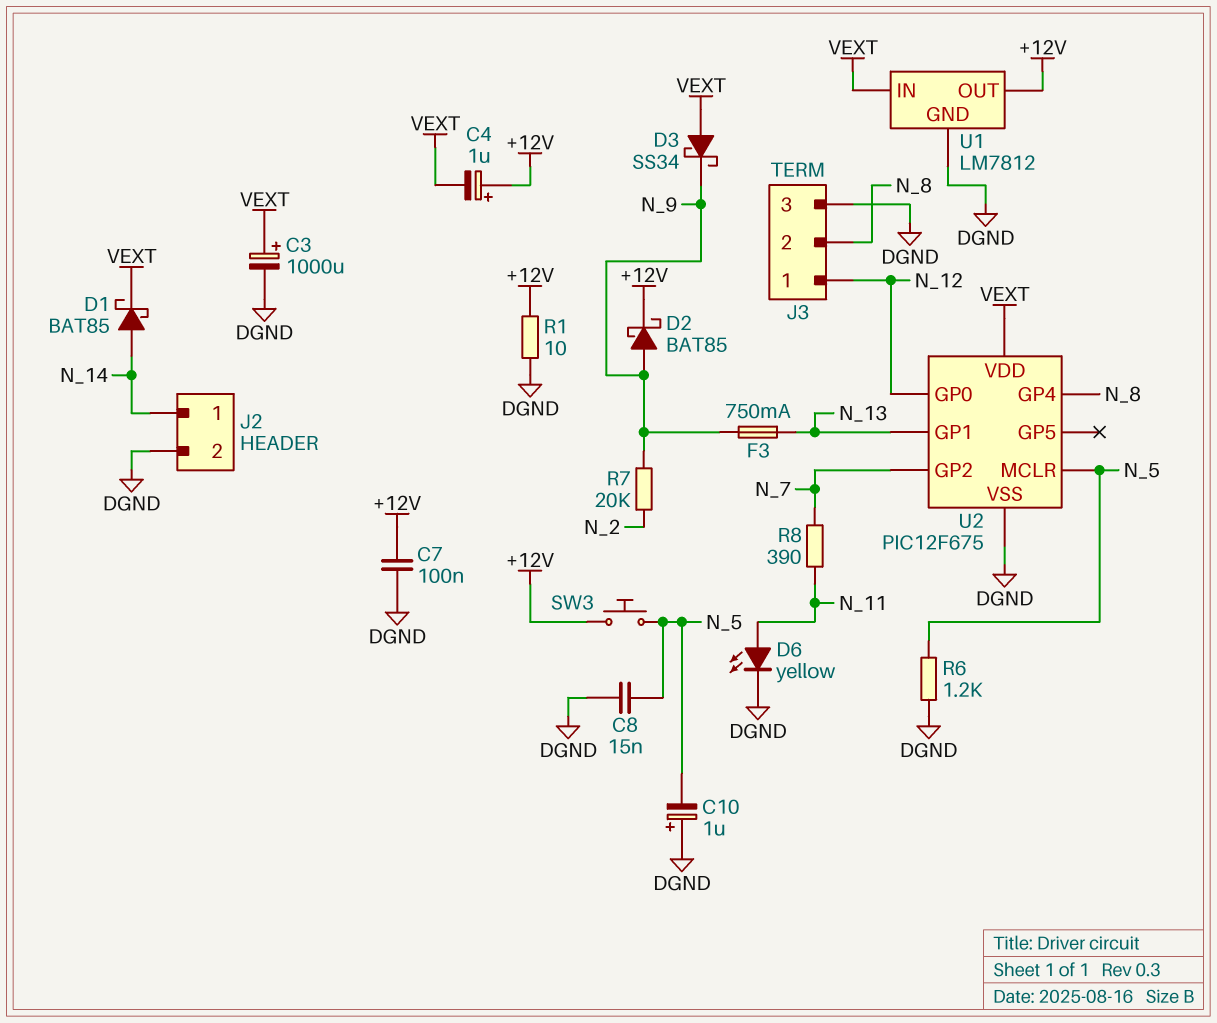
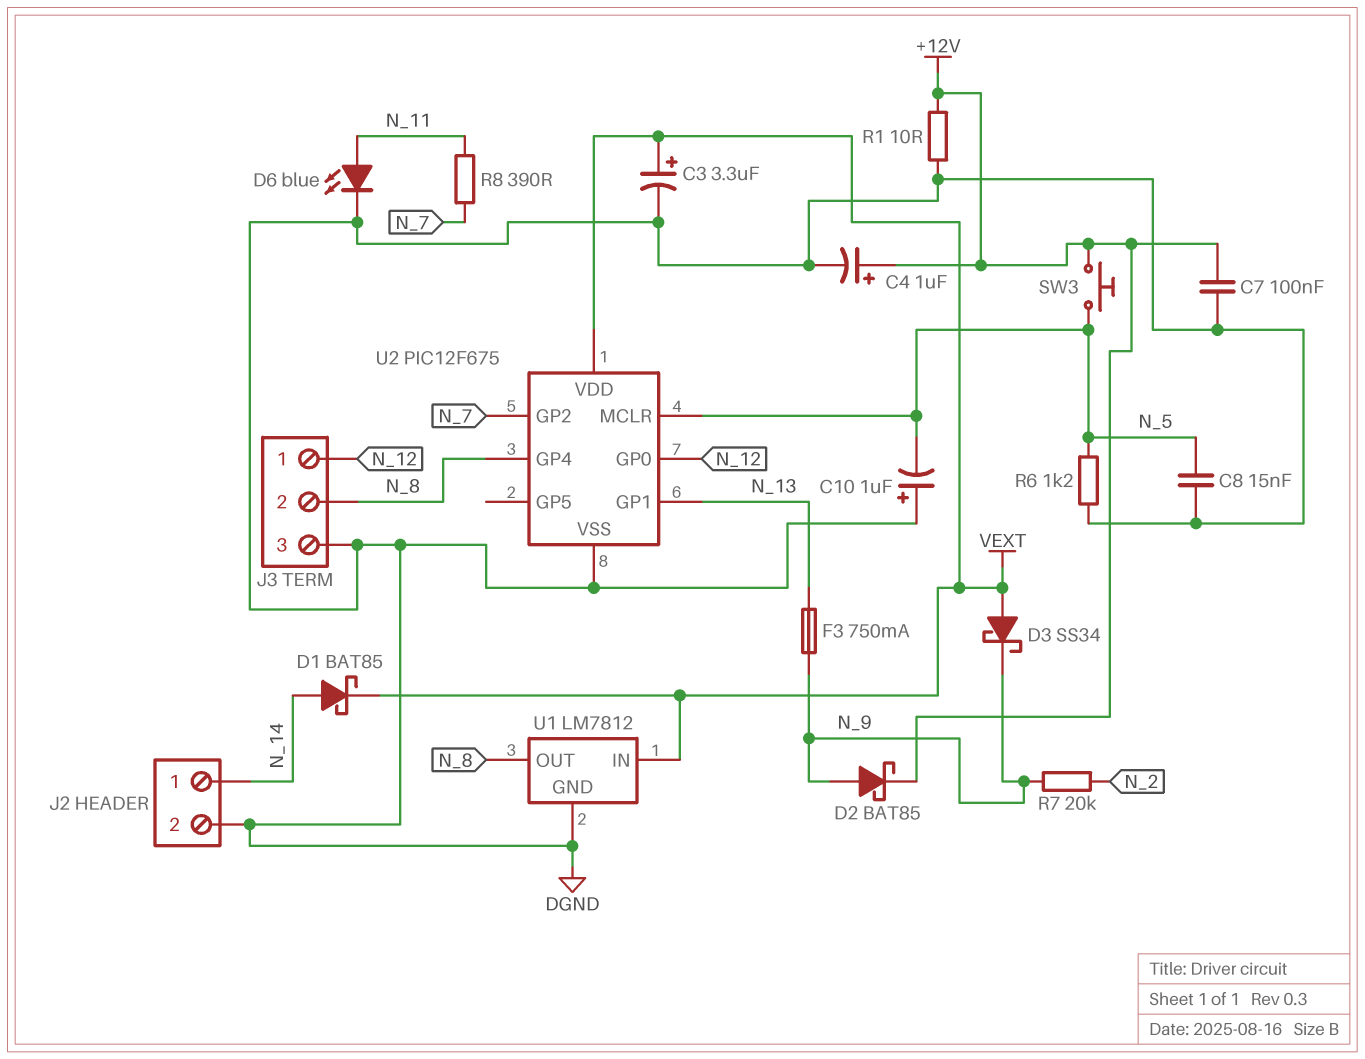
C3: 1000uF (plus VEXT, minus DGND) -> 3.3uF (plus VEXT, minus DGND)
C4: 1uF (plus +12V, minus VEXT) -> 1uF (plus +12V, minus DGND)
D6: LED yellow (A N_11, K DGND) -> LED blue (A N_11, K DGND)
U1 pin OUT: +12V -> N_8

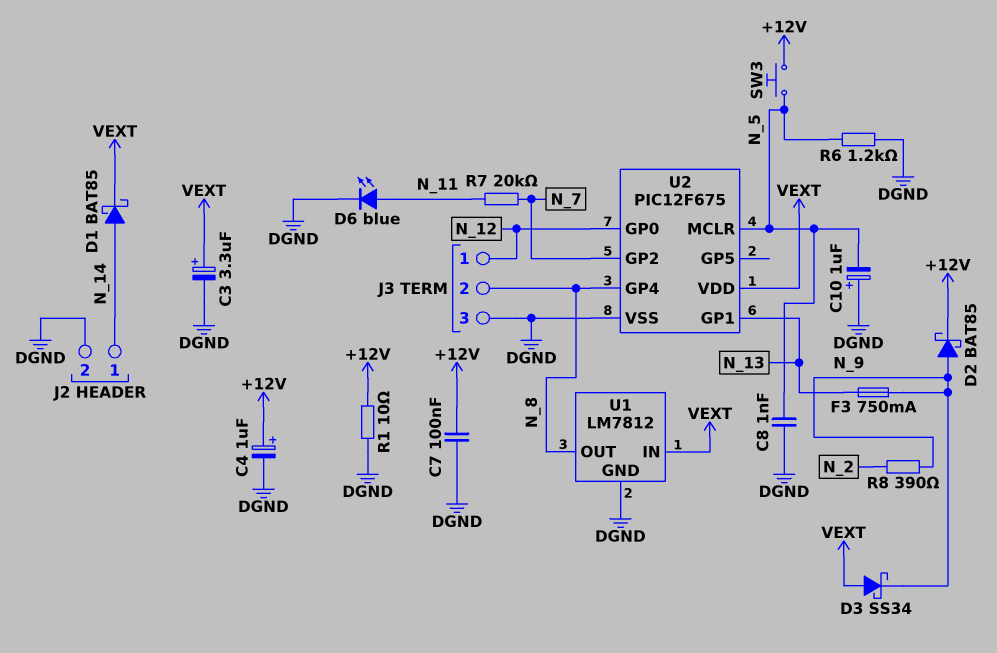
C8: 15nF (DGND, N_5) -> 1nF (DGND, N_5)
R7: 20k (N_2, N_9) -> 20k (N_7, N_11)
R8: 390 (N_7, N_11) -> 390 (N_2, N_9)

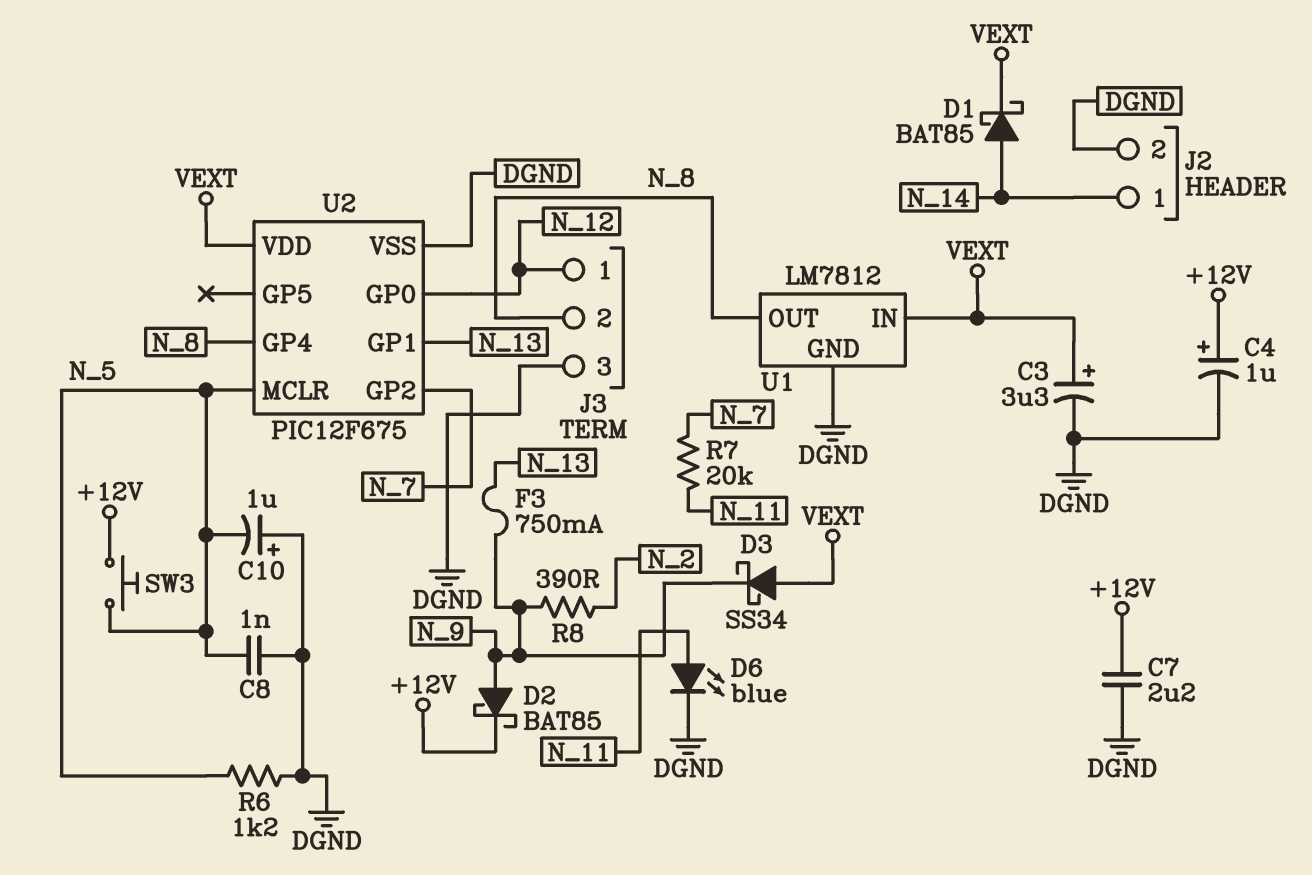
C7: 100nF (+12V, DGND) -> 2.2uF (+12V, DGND)
R1: 10 (+12V, DGND) -> none

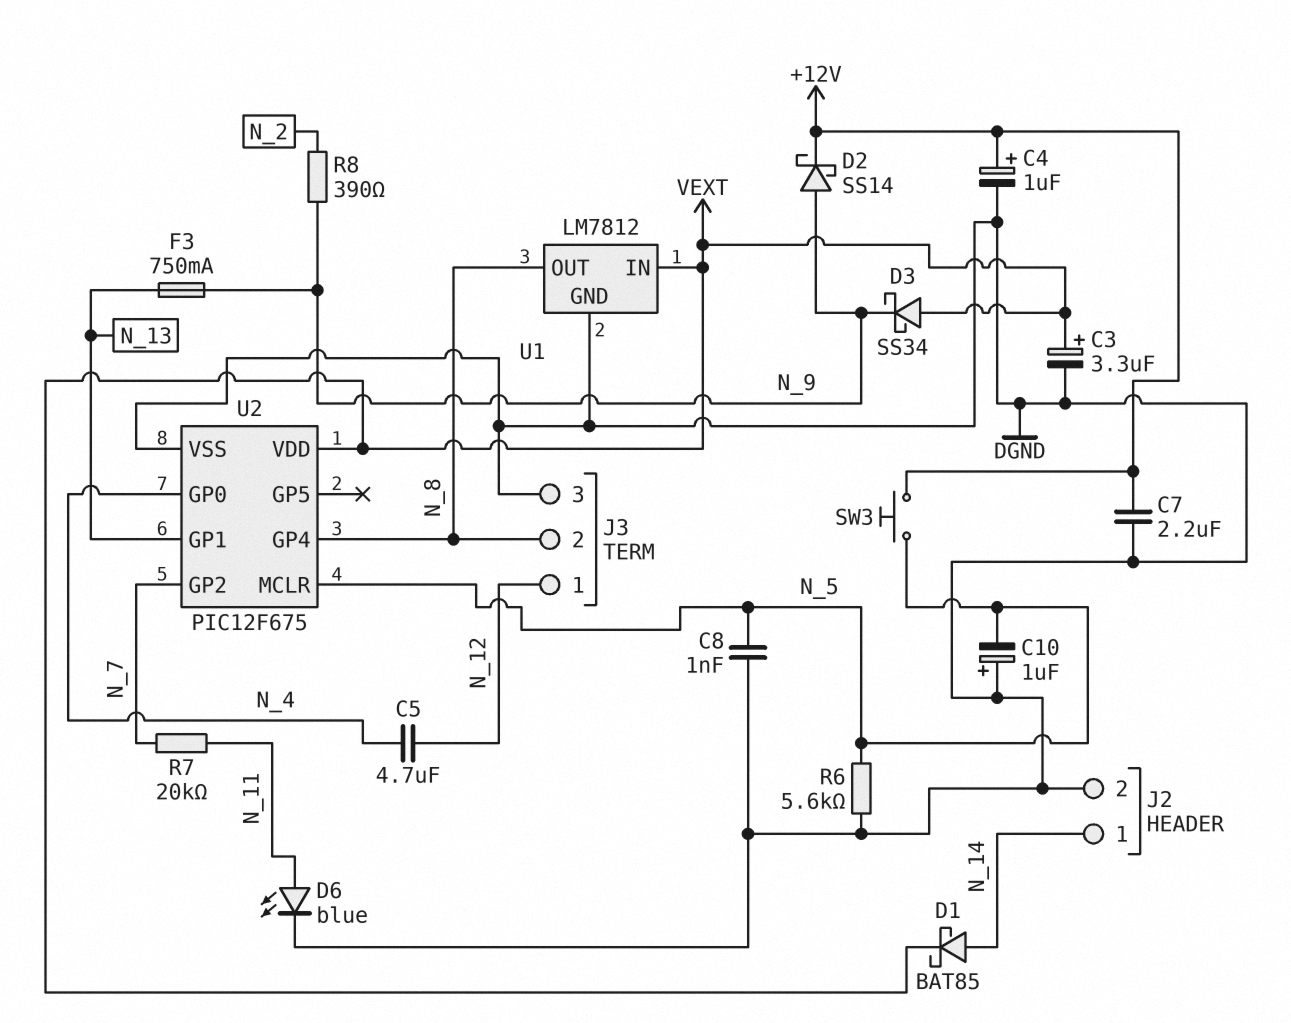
C5: none -> 4.7uF (N_4, N_12)
D2: schottky BAT85 (A N_9, K +12V) -> schottky SS14 (A N_9, K +12V)
R6: 1.2k (DGND, N_5) -> 5.6k (DGND, N_5)
U2 pin GP0: N_12 -> N_4

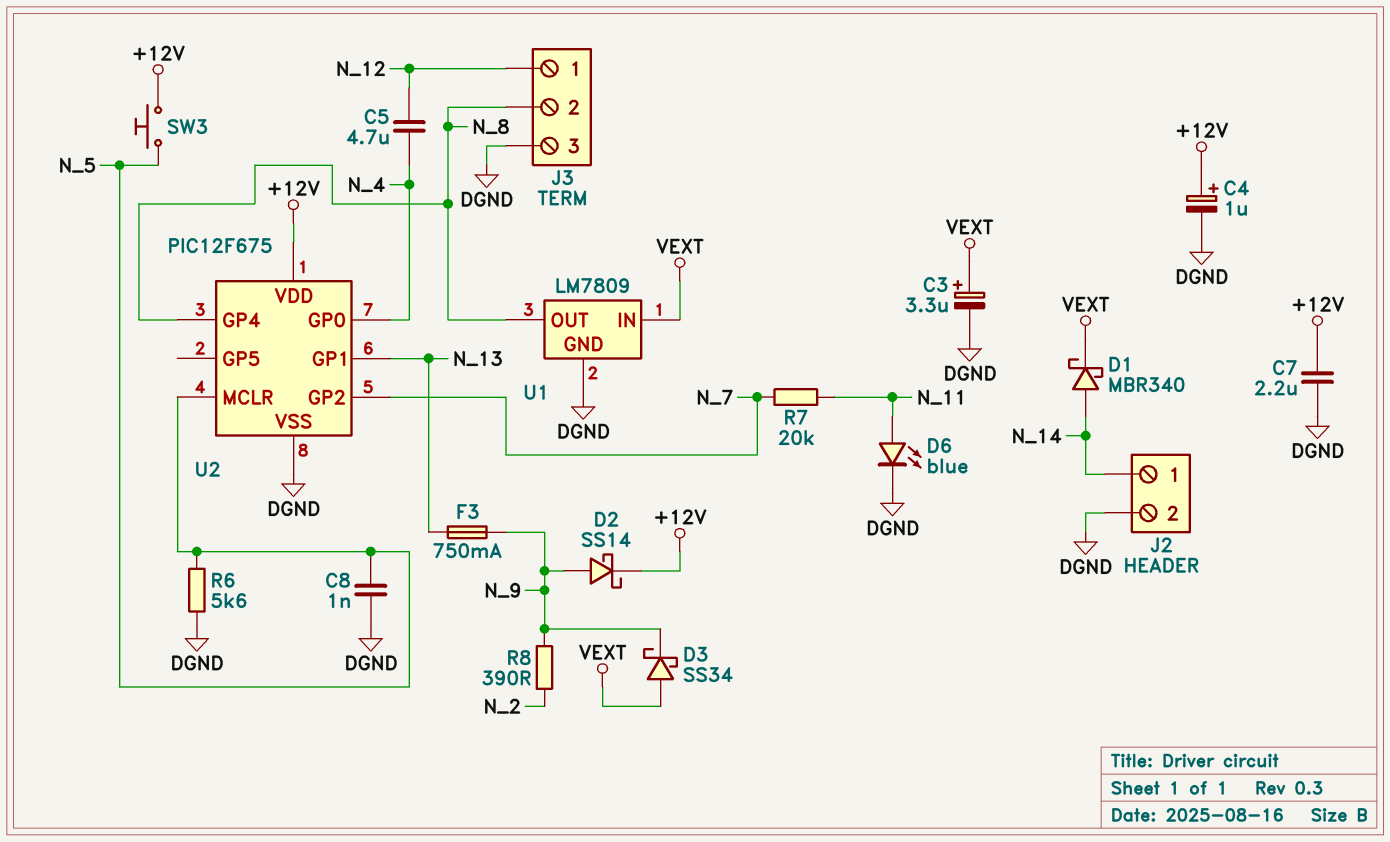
C10: 1uF (plus DGND, minus N_5) -> none
D1: schottky BAT85 (A N_14, K VEXT) -> schottky MBR340 (A N_14, K VEXT)
U1: LM7812 -> LM7809
U2 pin VDD: VEXT -> +12V

